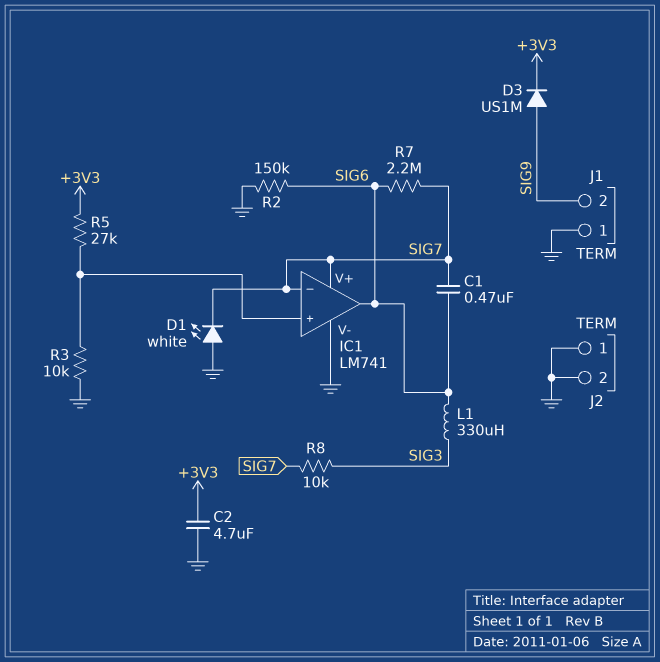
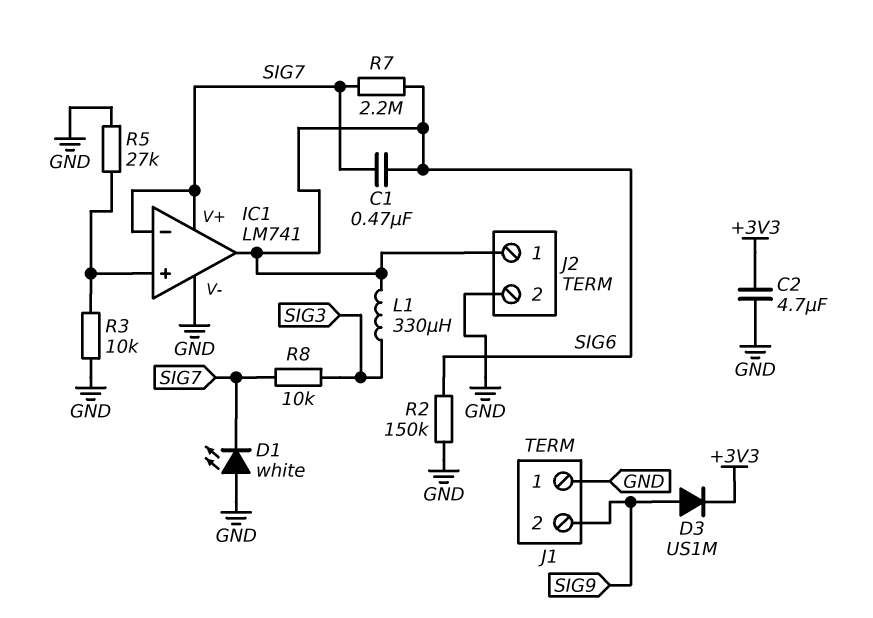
J2 pin 1: GND -> SIG6
R5: 27k (+3V3, IC1/in+) -> 27k (GND, IC1/in+)

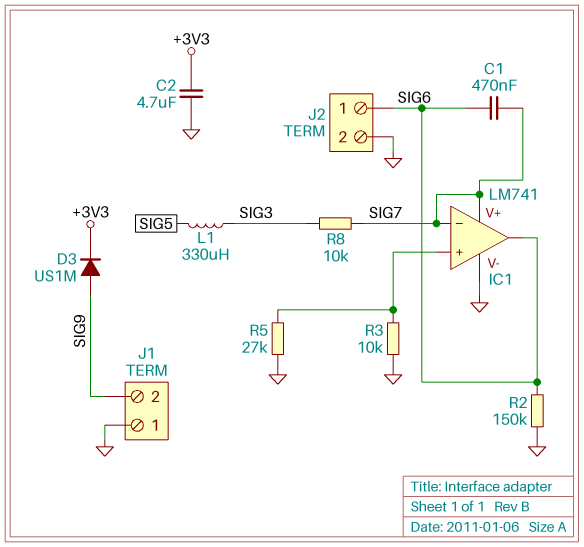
D1: LED white (A GND, K SIG7) -> none
L1: 330uH (SIG3, SIG6) -> 330uH (SIG3, SIG5)
R7: 2.2M (SIG6, SIG7) -> none

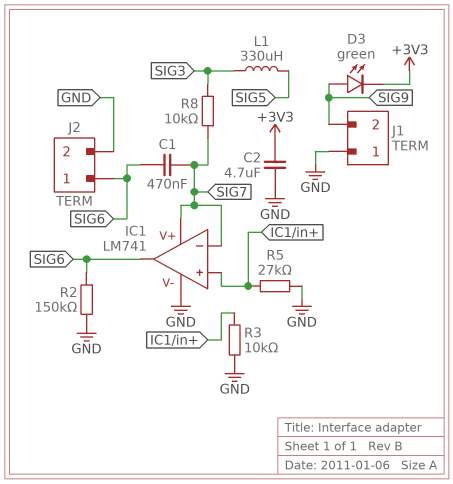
D3: diode US1M (A SIG9, K +3V3) -> LED green (A SIG9, K +3V3)

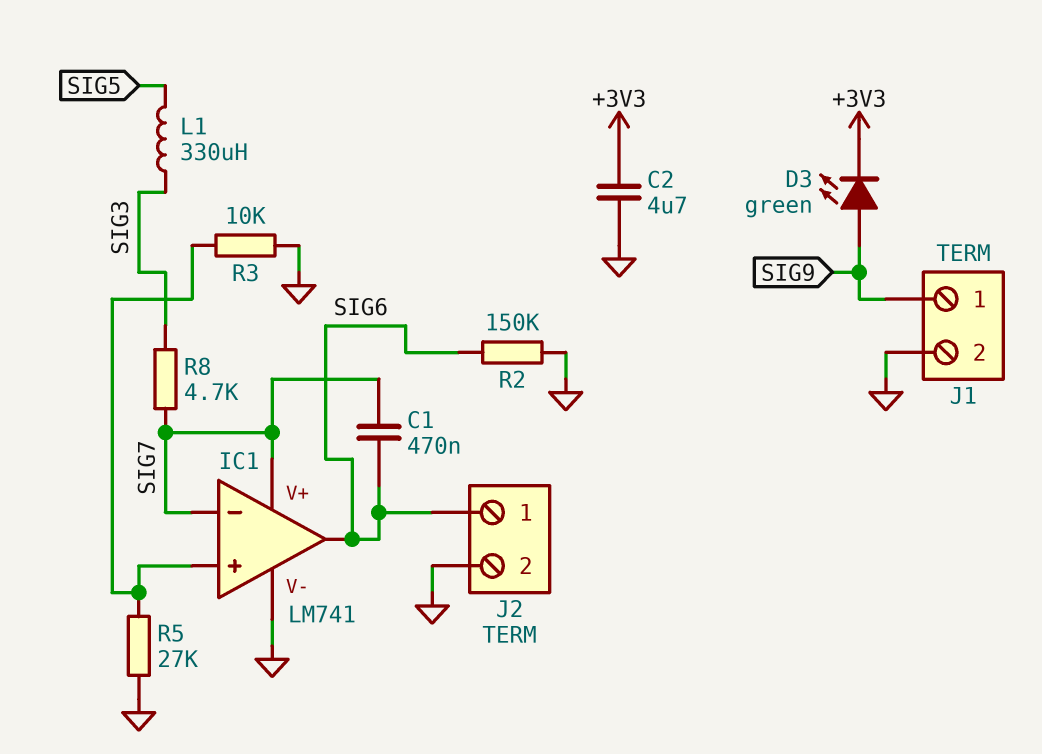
J1 pin 1: GND -> SIG9
J1 pin 2: SIG9 -> GND
R8: 10k (SIG3, SIG7) -> 4.7k (SIG3, SIG7)

